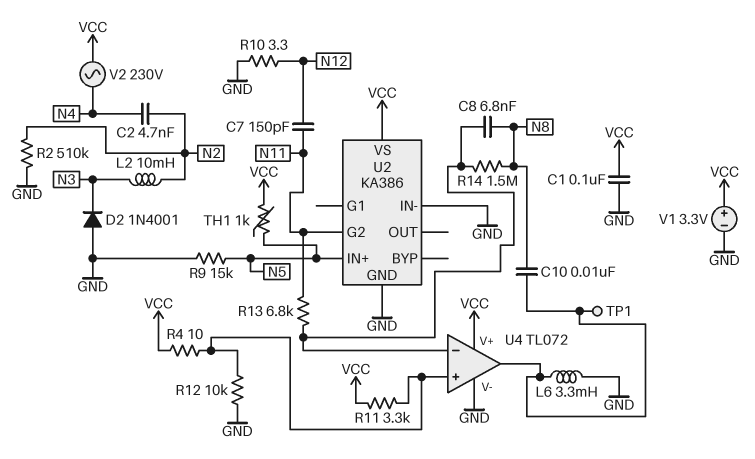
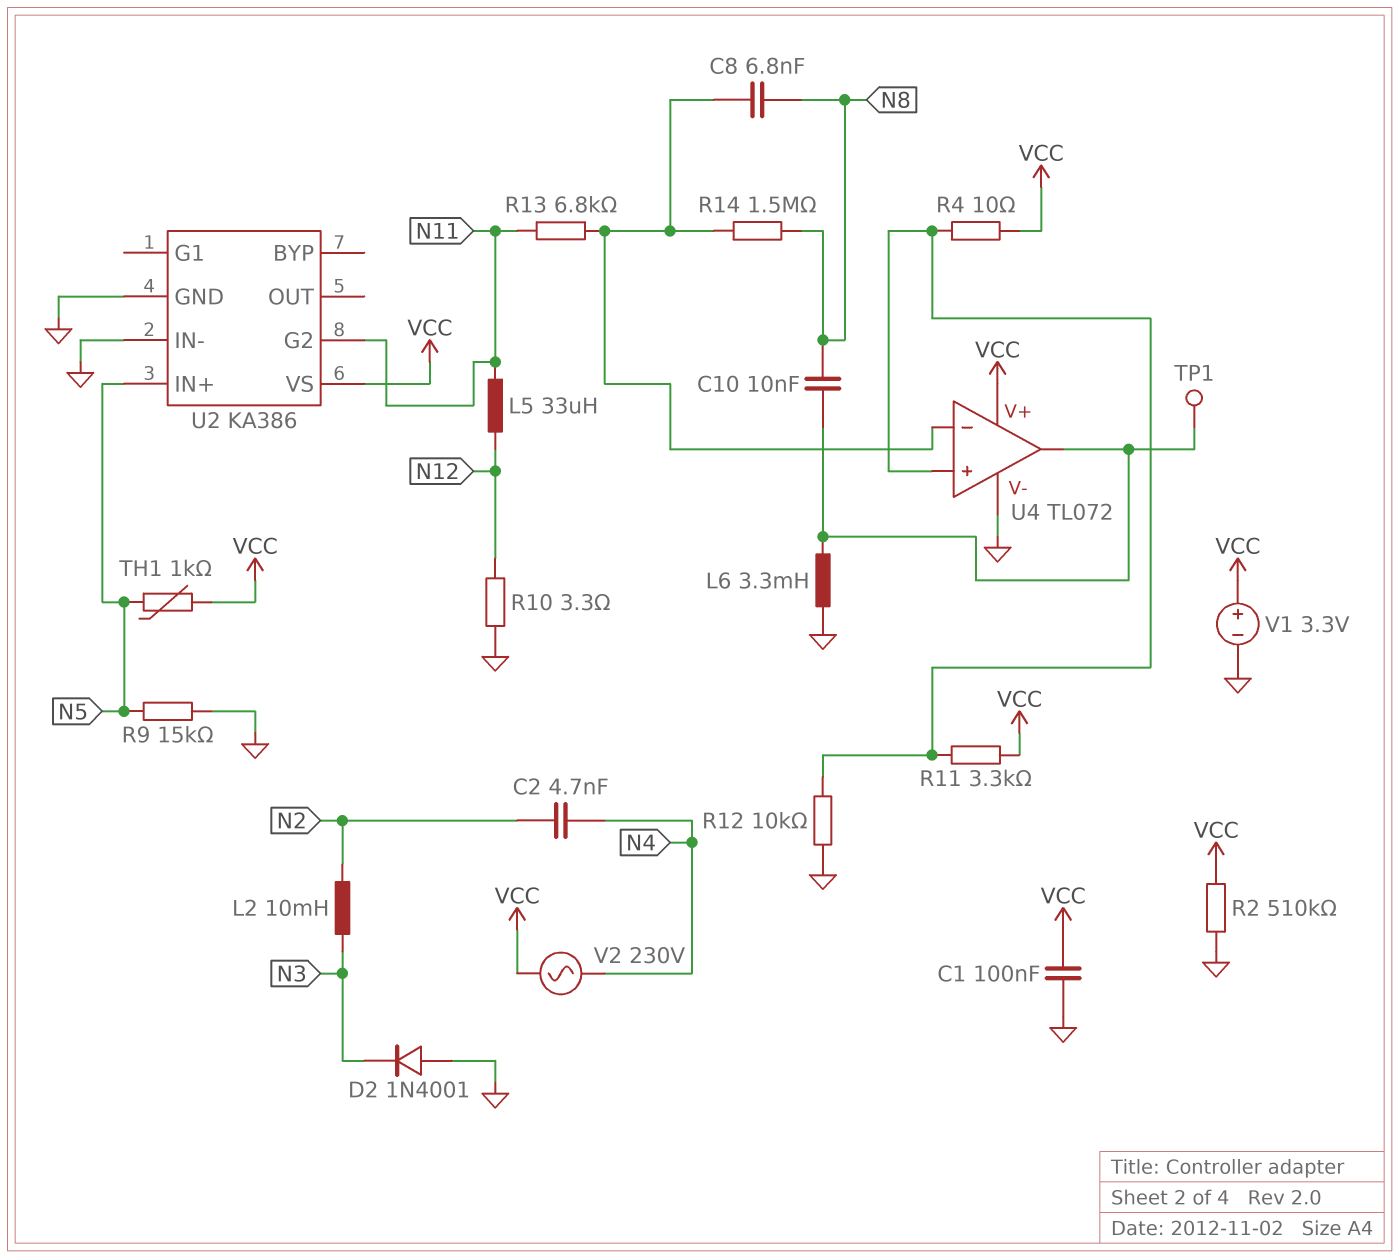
C7: 150pF (N11, N12) -> none
L5: none -> 33uH (N11, N12)
R2: 510k (GND, N2) -> 510k (GND, VCC)

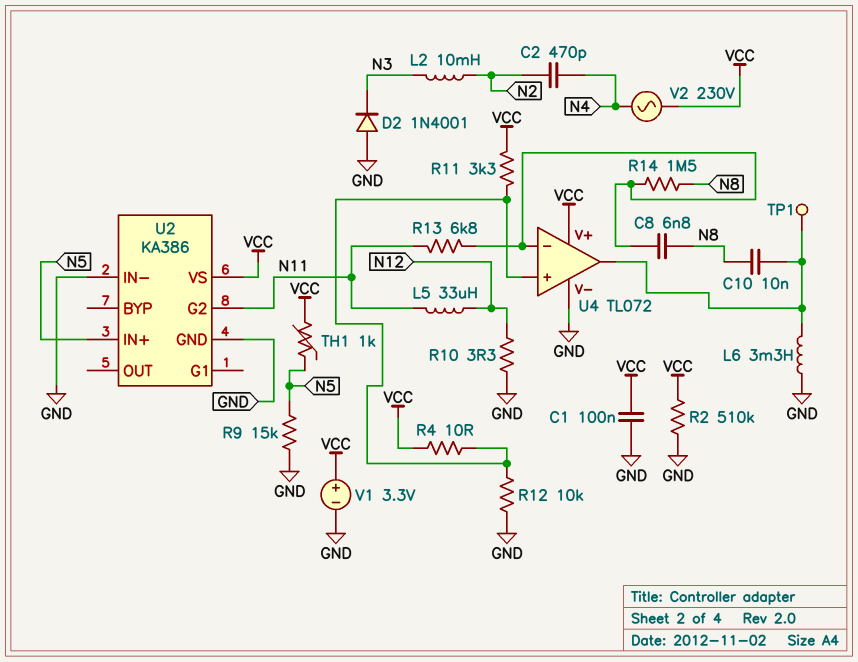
C2: 4.7nF (N2, N4) -> 470pF (N2, N4)

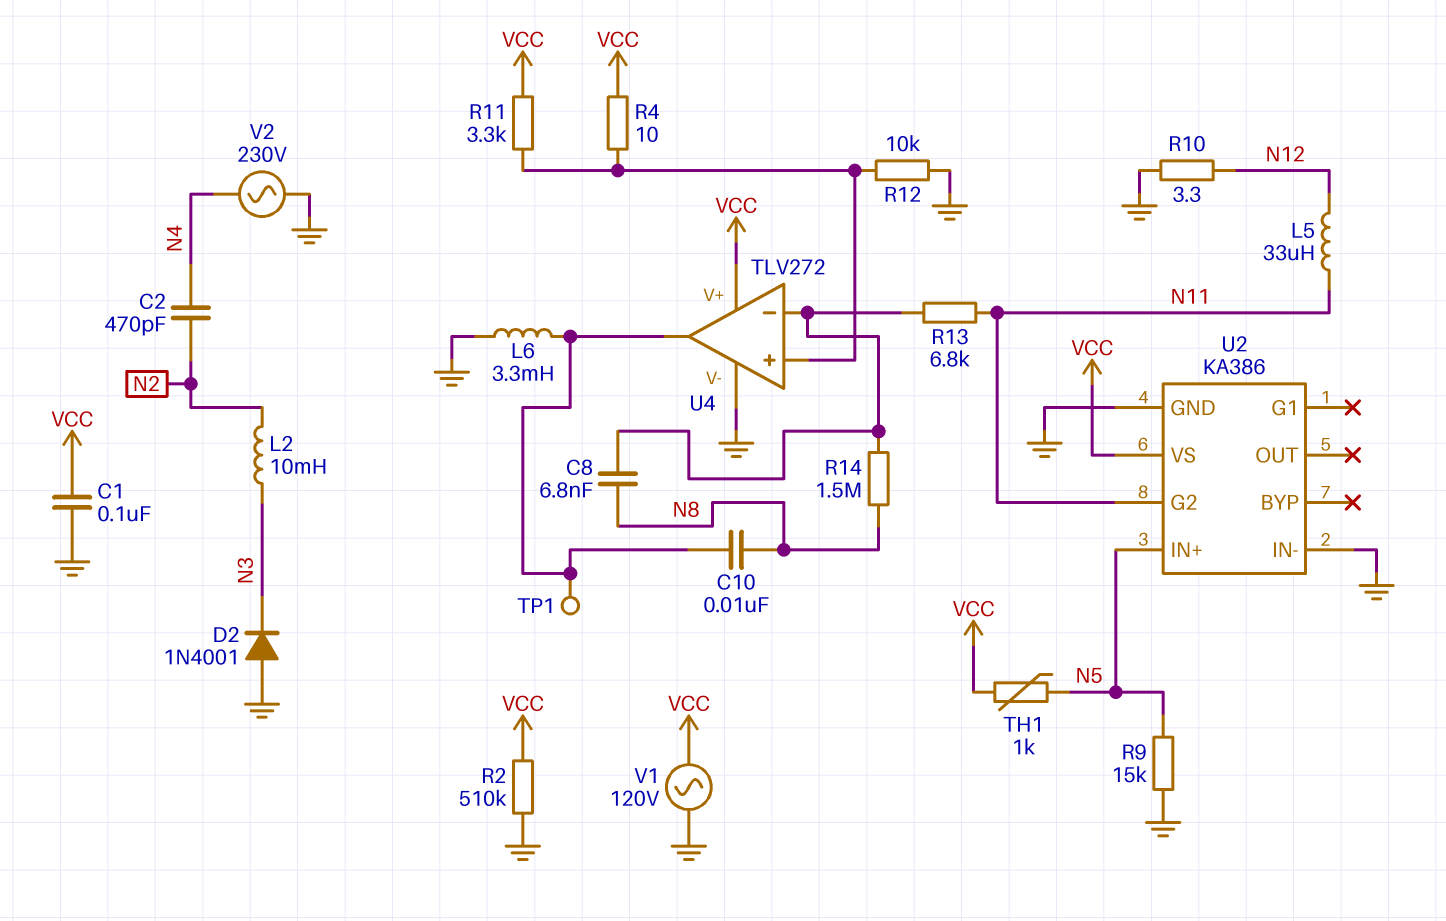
U4: TL072 -> TLV272
V1: 3.3V (plus VCC, minus GND) -> AC 120V (GND, VCC)
V2: AC 230V (N4, VCC) -> AC 230V (GND, N4)

